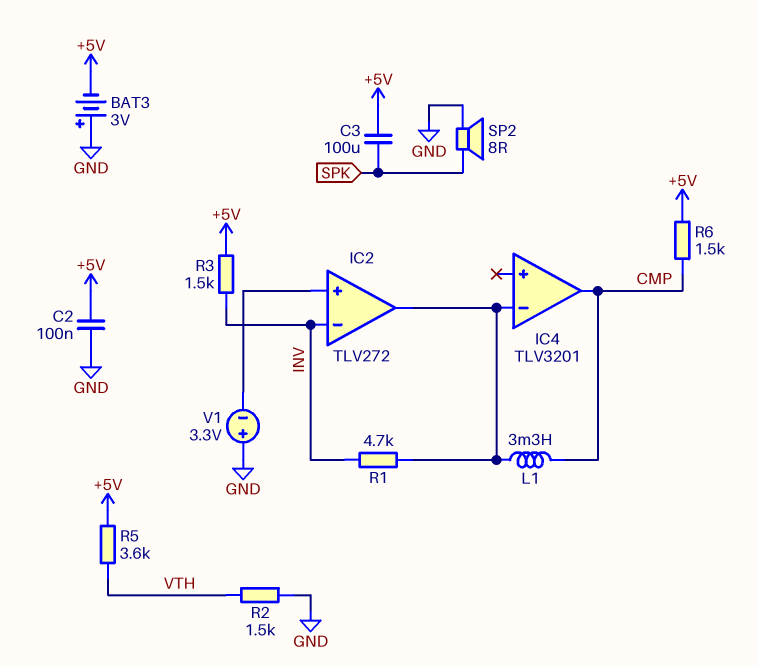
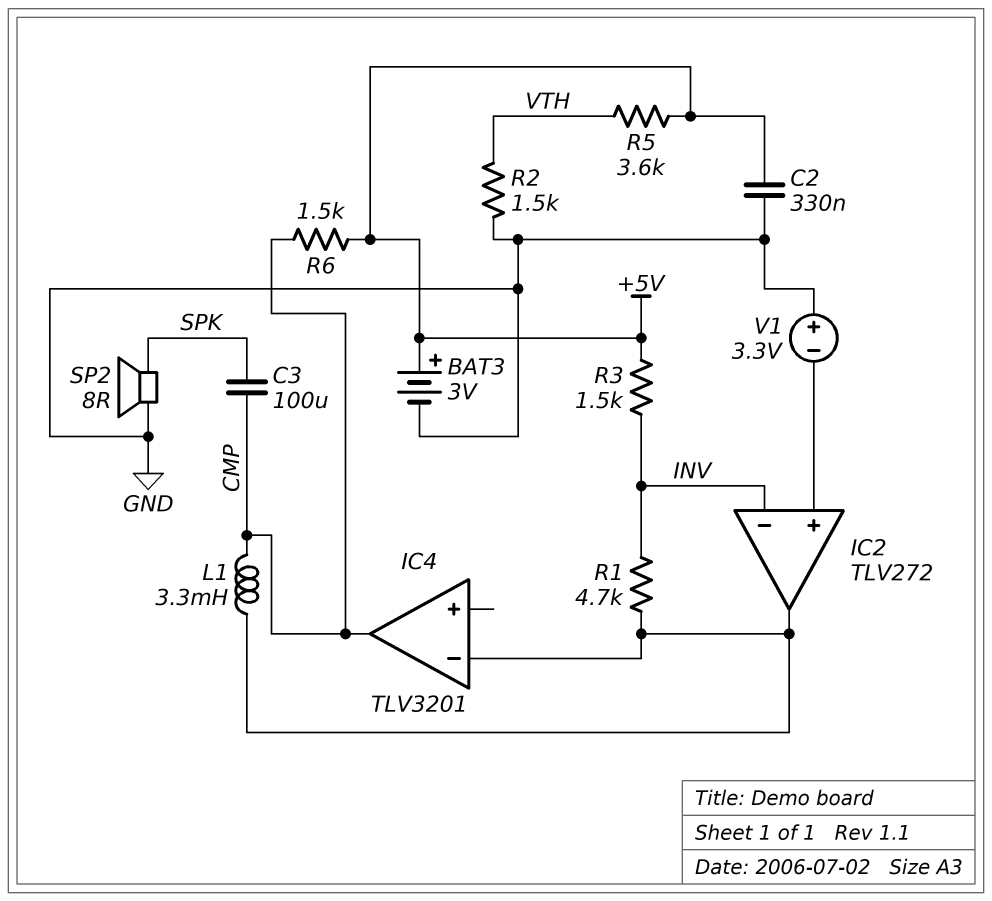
BAT3: 3V (plus GND, minus +5V) -> 3V (plus +5V, minus GND)
C2: 100nF (+5V, GND) -> 330nF (+5V, GND)
C3: 100uF (+5V, SPK) -> 100uF (CMP, SPK)

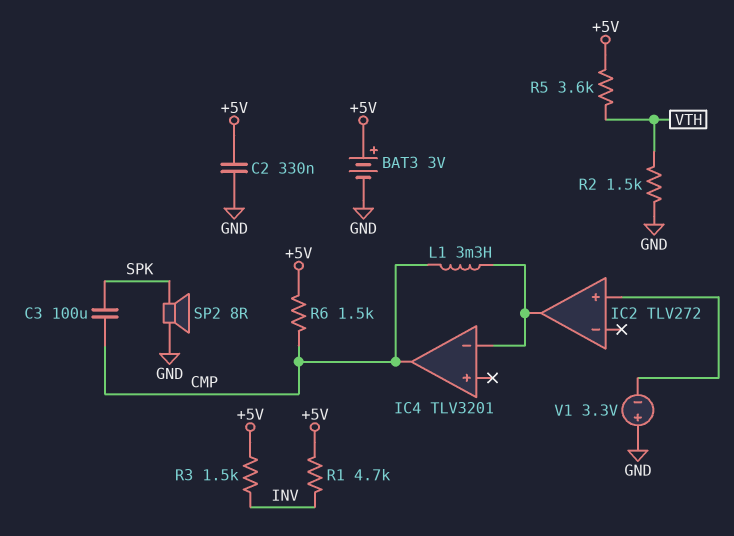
IC2 pin in-: INV -> none
R1: 4.7k (IC2/out, INV) -> 4.7k (+5V, INV)

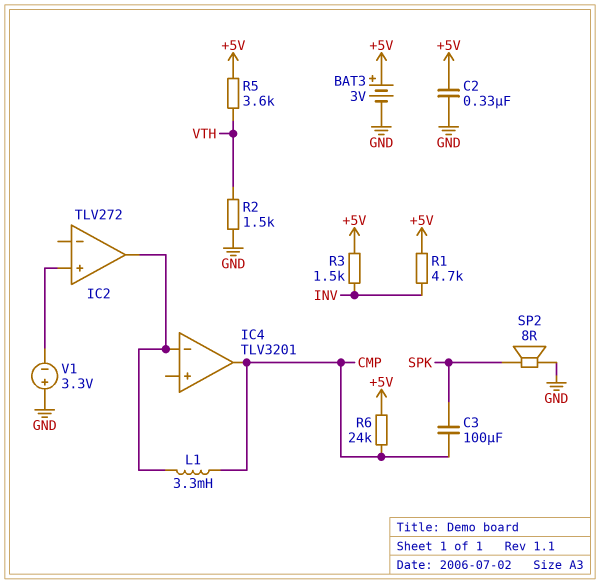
R6: 1.5k (+5V, CMP) -> 24k (+5V, CMP)

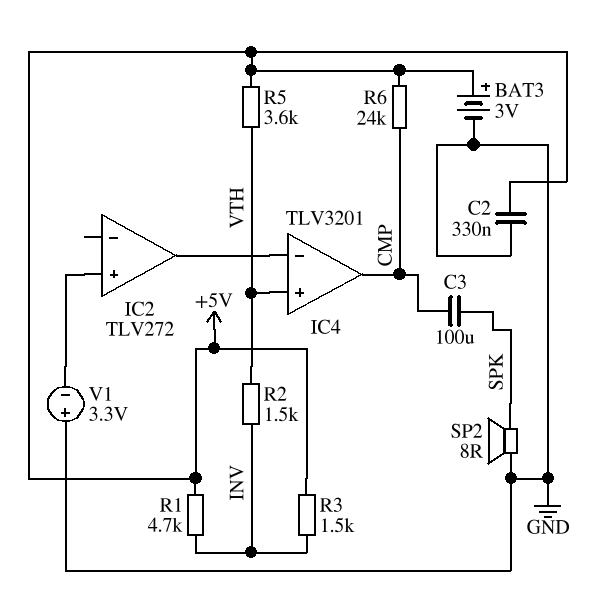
IC4 pin in+: none -> VTH
L1: 3.3mH (CMP, IC2/out) -> none
R2: 1.5k (GND, VTH) -> 1.5k (INV, VTH)

